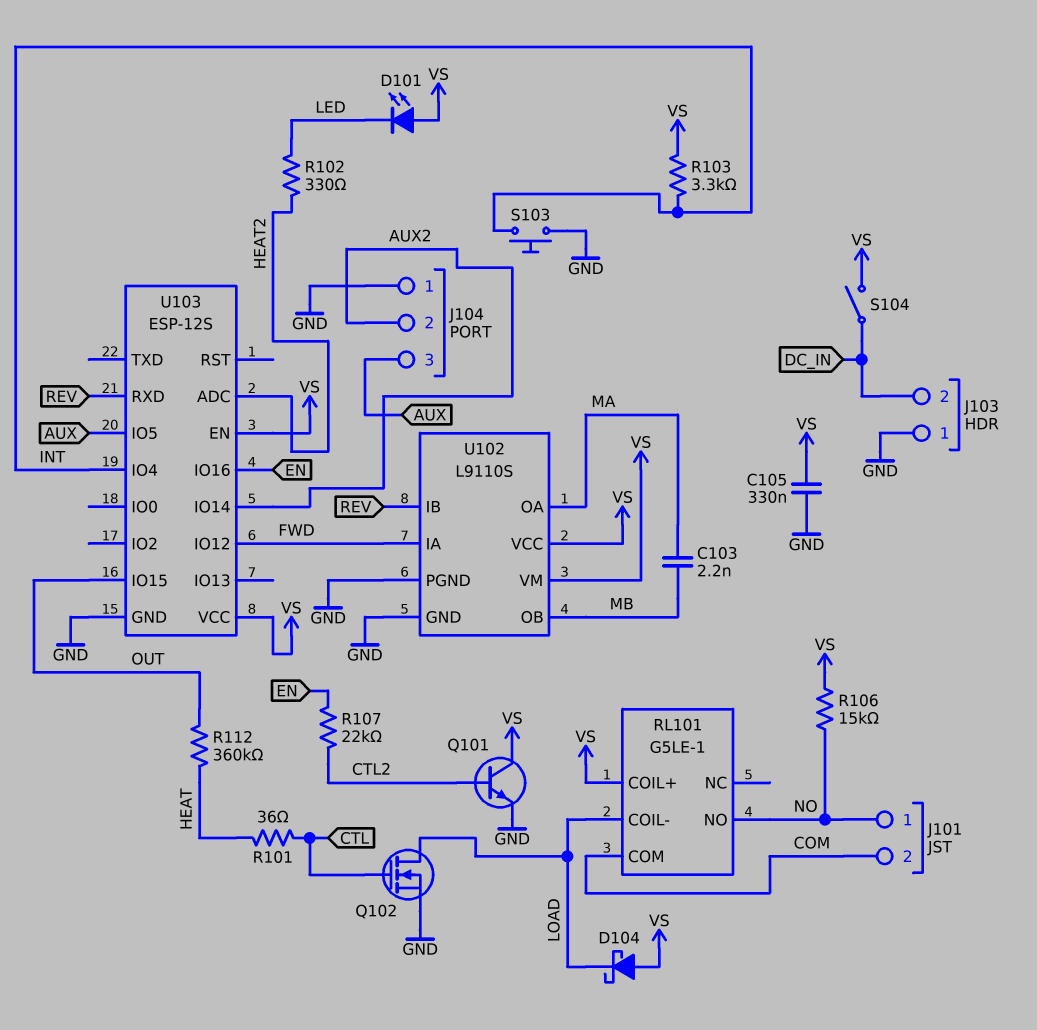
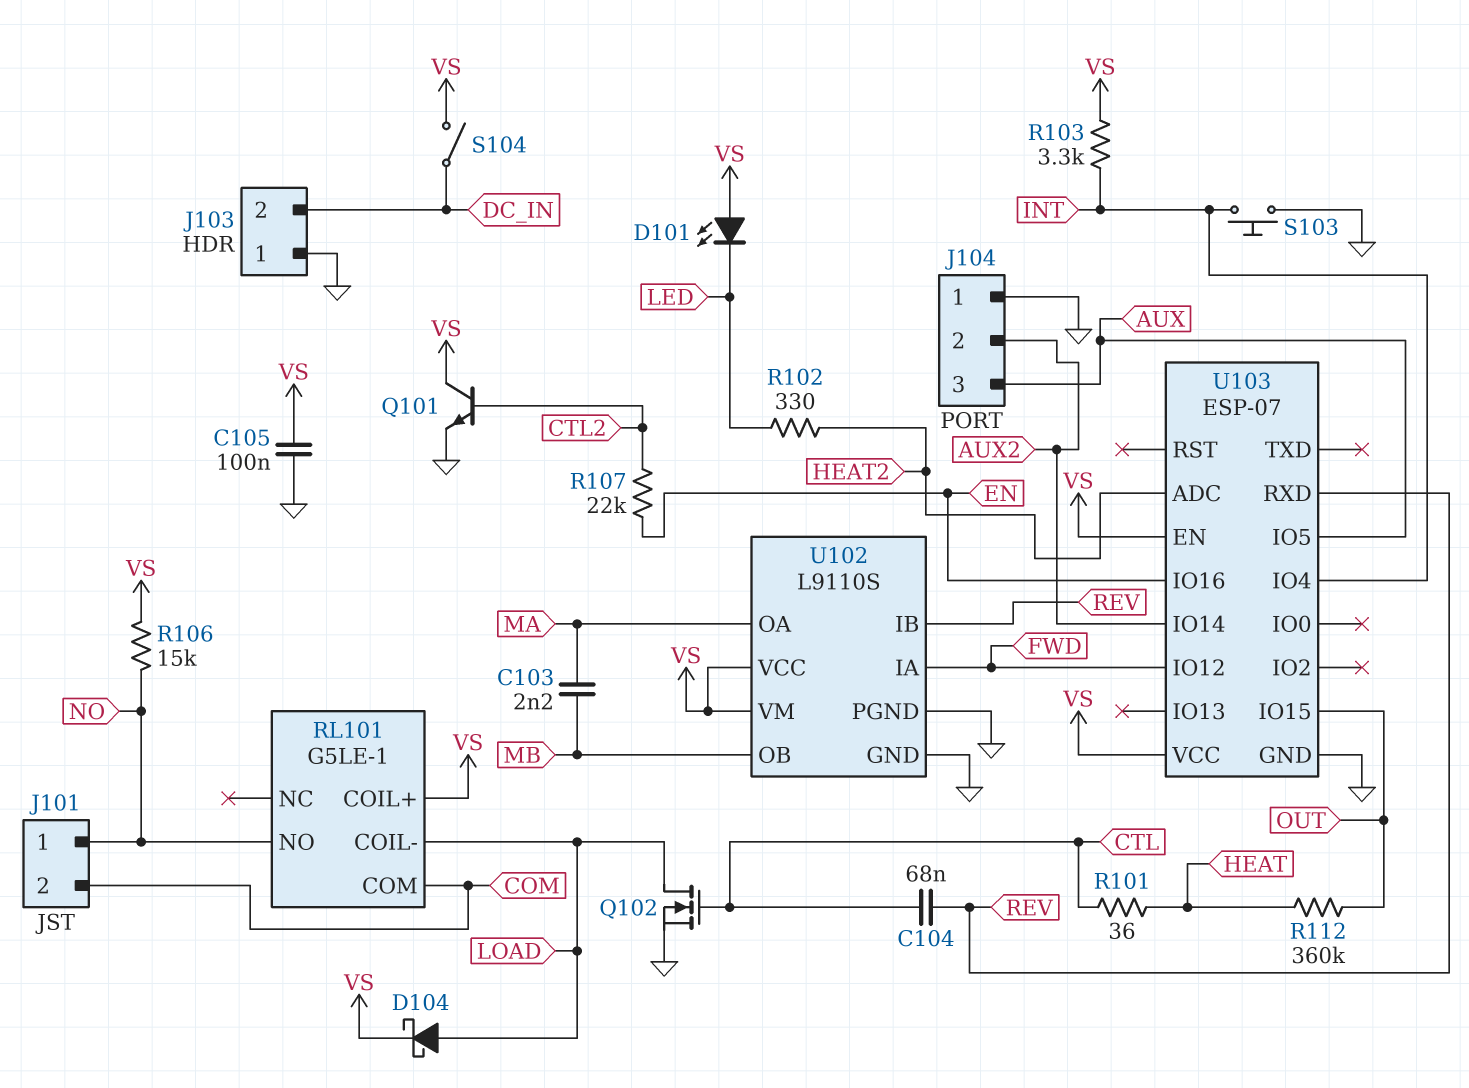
C104: none -> 68nF (CTL, REV)
C105: 330nF (GND, VS) -> 100nF (GND, VS)
D104: schottky (A VS, K LOAD) -> schottky (A LOAD, K VS)
U103: ESP-12S -> ESP-07

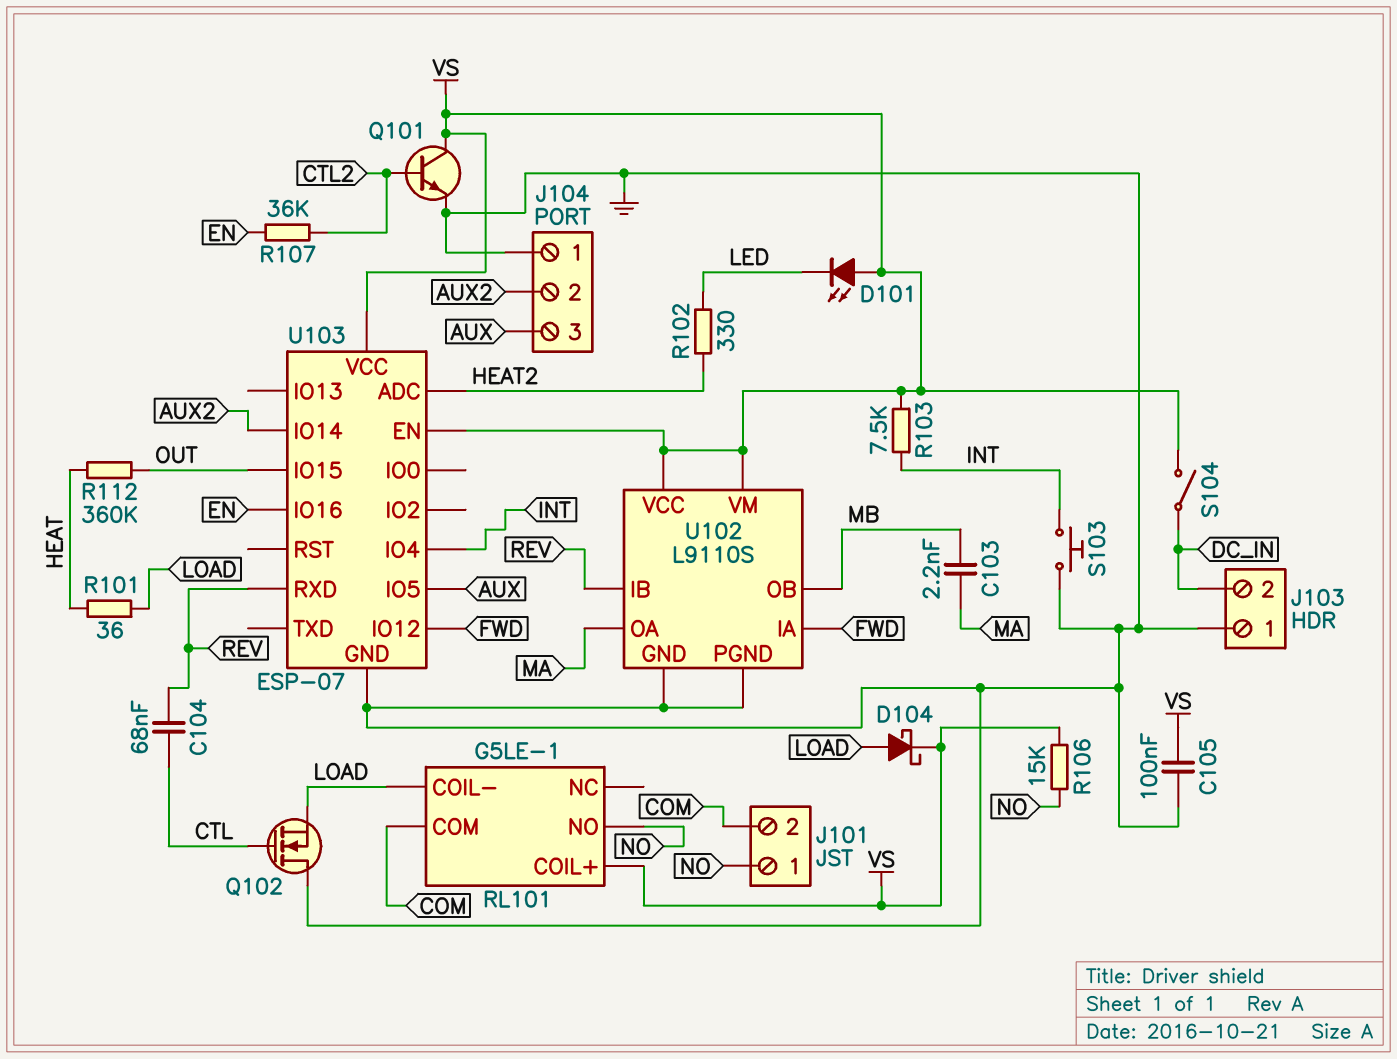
Q102: NMOS (G CTL, D LOAD, S GND) -> NMOS (G CTL, D GND, S LOAD)
R101: 36 (CTL, HEAT) -> 36 (HEAT, LOAD)
R103: 3.3k (INT, VS) -> 7.5k (INT, VS)
R107: 22k (CTL2, EN) -> 36k (CTL2, EN)

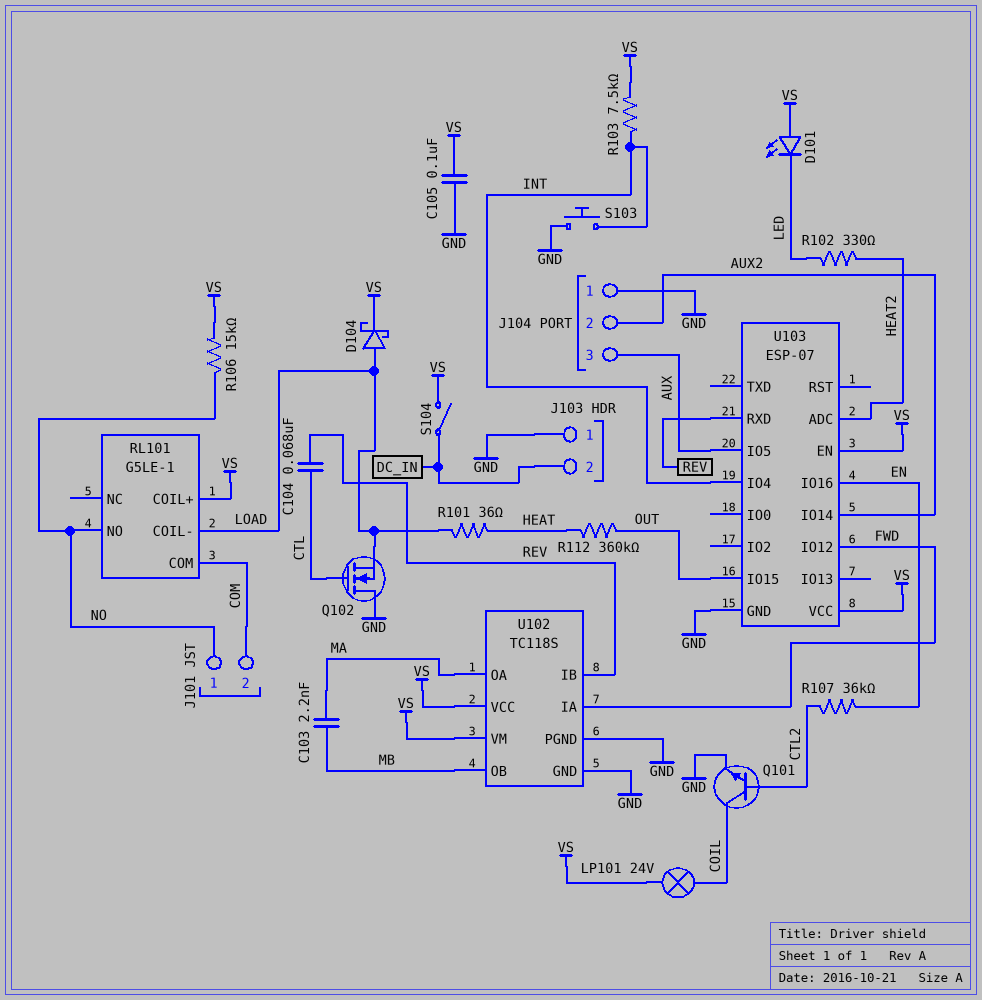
LP101: none -> lamp 24V (COIL, VS)
Q101: NPN (B CTL2, C VS, E GND) -> NPN (B CTL2, C COIL, E GND)
U102: L9110S -> TC118S

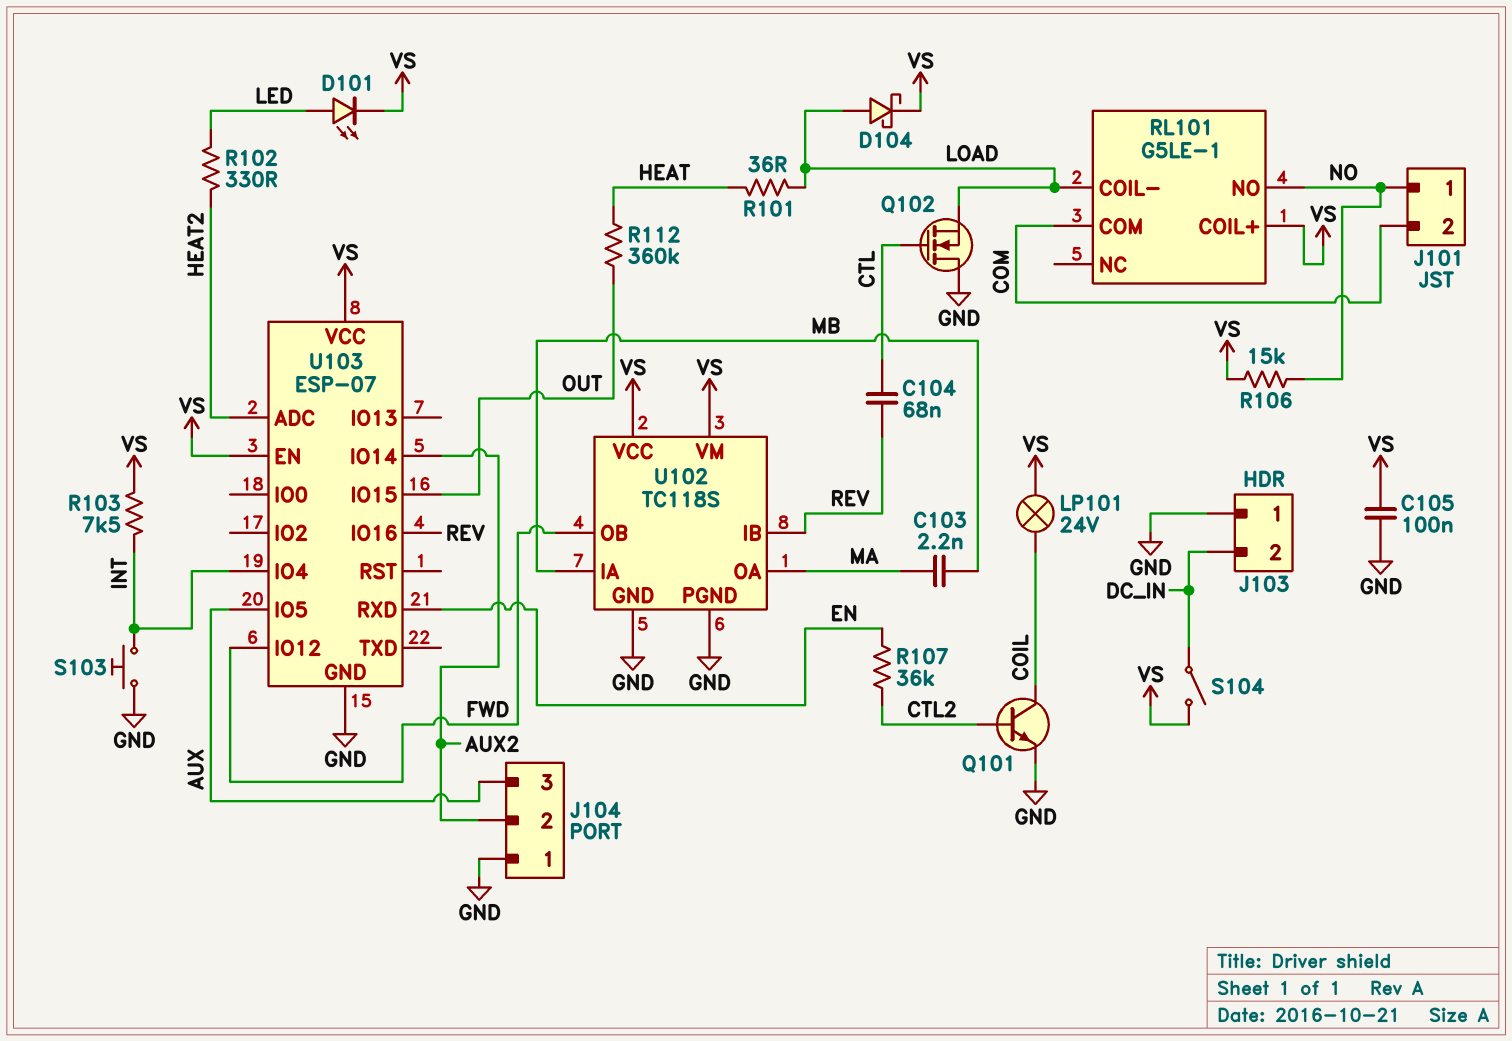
D101: LED (A VS, K LED) -> LED (A LED, K VS)
U102 pin IA: FWD -> MB
U102 pin OB: MB -> FWD
U103 pin IO16: EN -> REV
U103 pin RXD: REV -> EN

